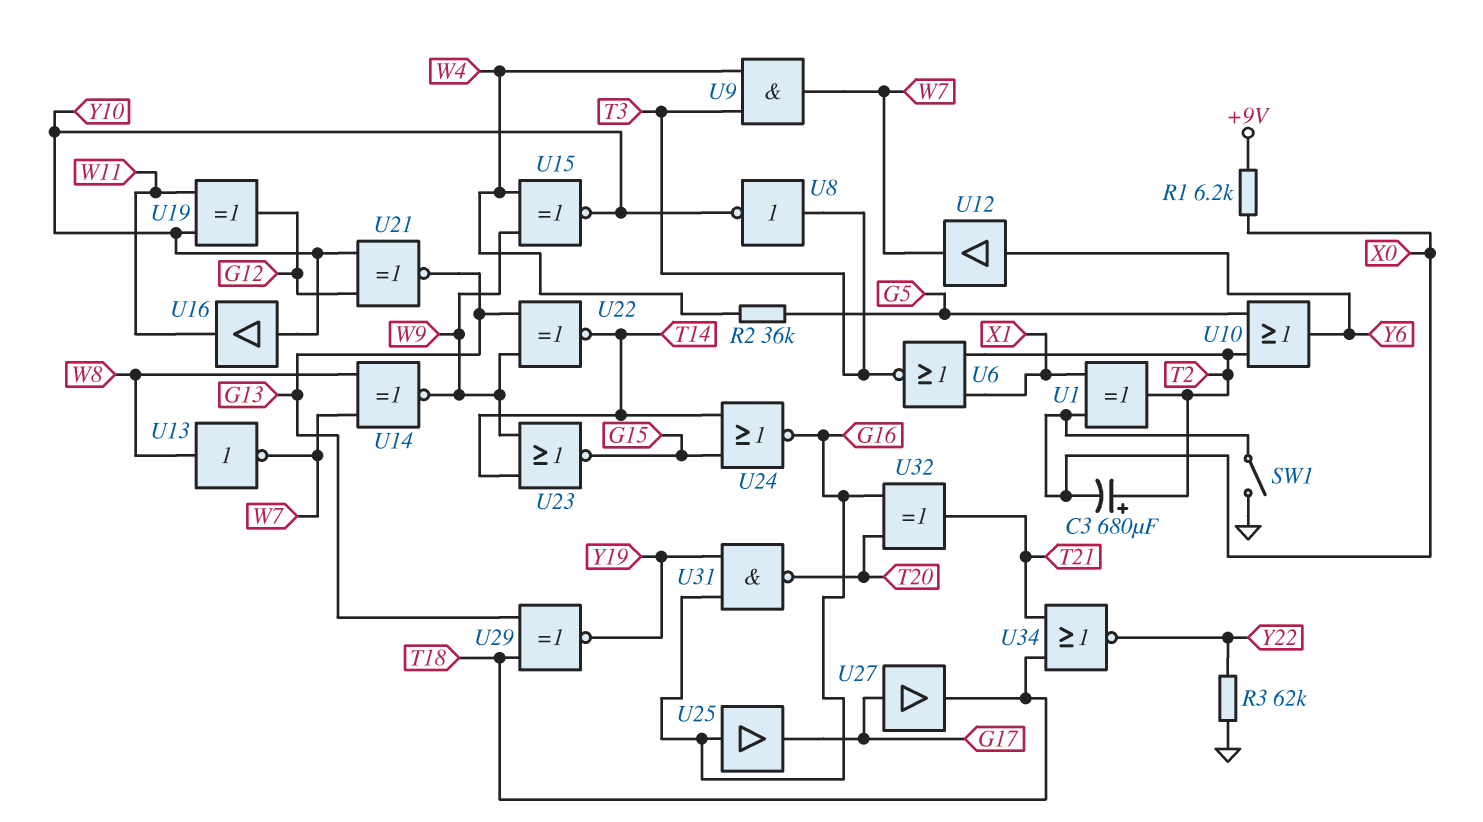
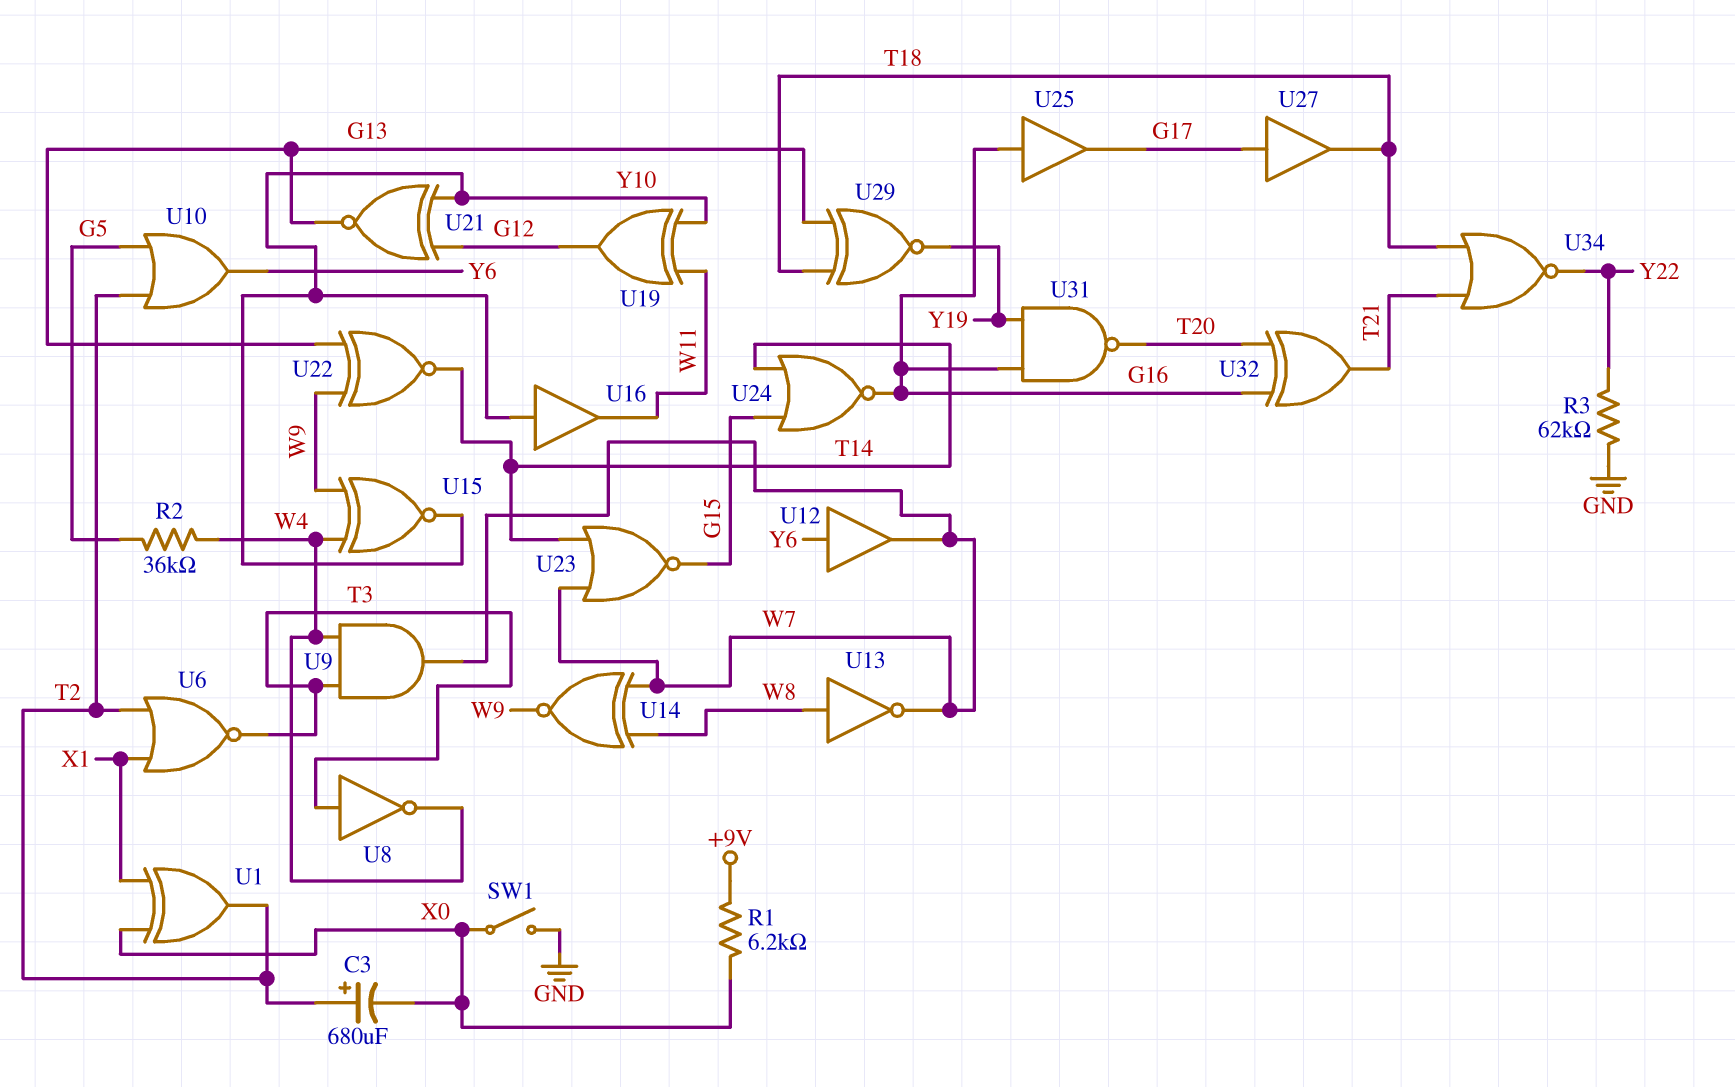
U8: NOT (in T3, out Y10) -> NOT (in T3, out W4)
U23: NOR (in T14, in W9, out G15) -> NOR (in T14, in W7, out G15)

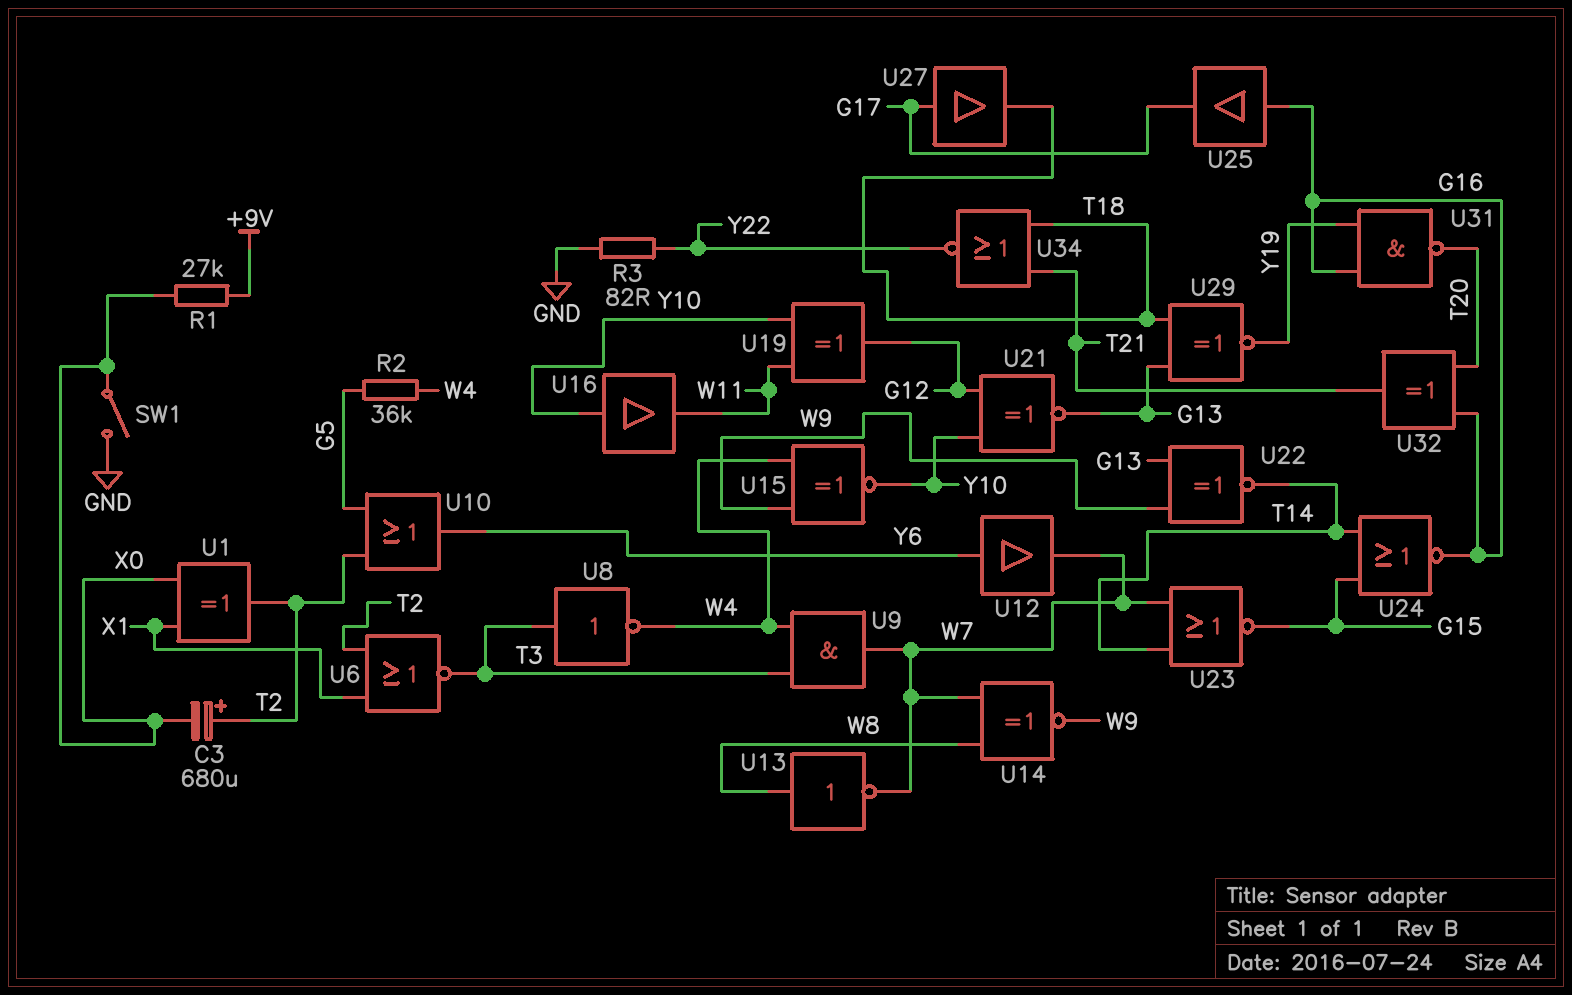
R1: 6.2k (+9V, X0) -> 27k (+9V, X0)
R3: 62k (GND, Y22) -> 82 (GND, Y22)

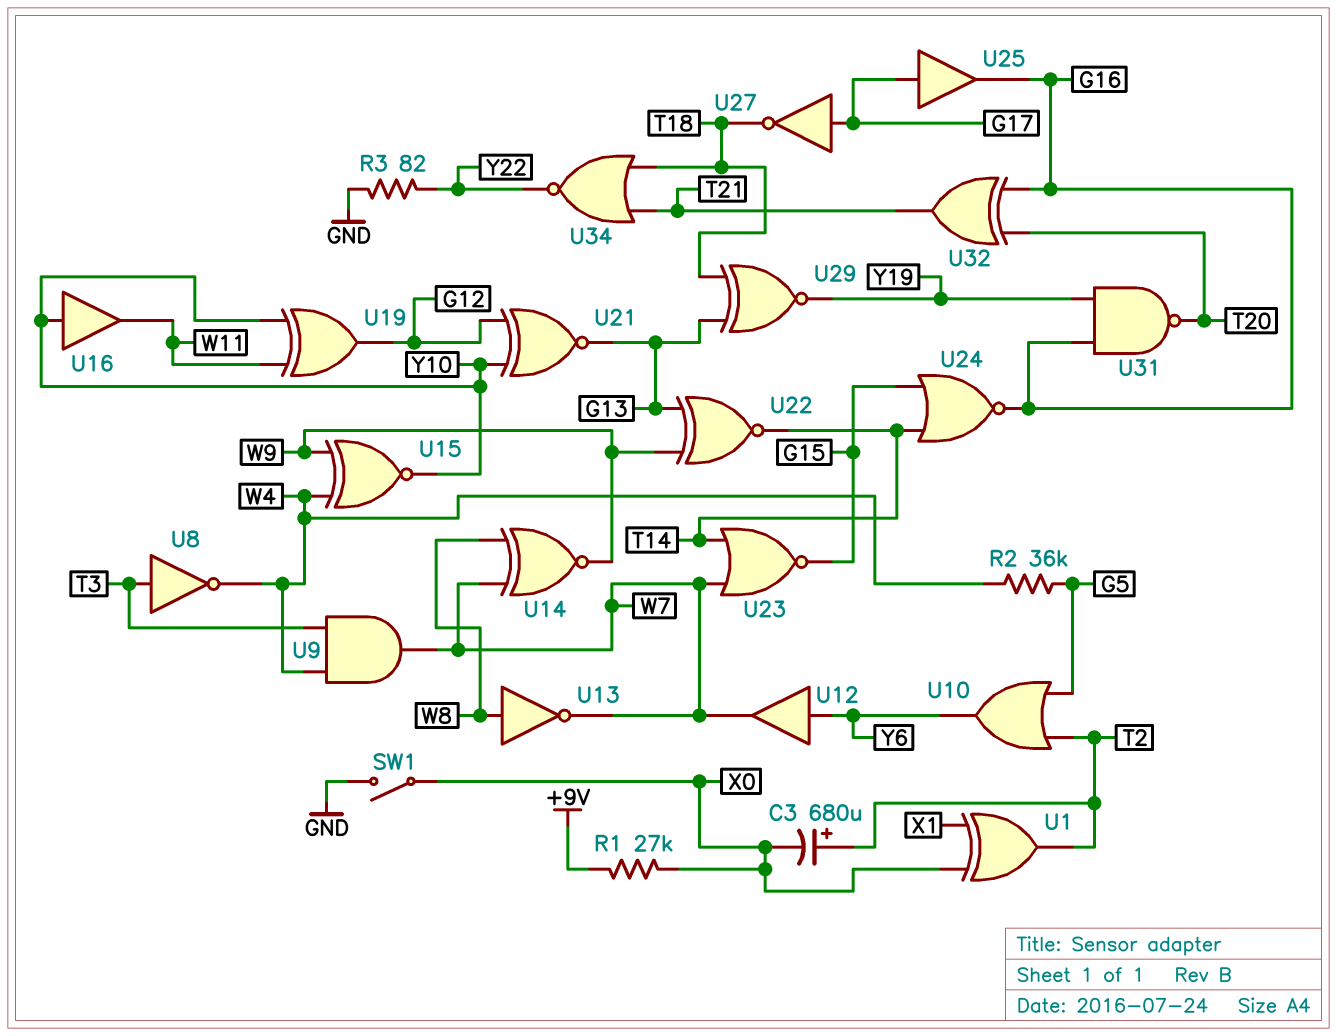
U6: NOR (in T2, in X1, out T3) -> none
U25: buffer (in G16, out G17) -> buffer (in G17, out G16)
U27: buffer (in G17, out T18) -> NOT (in G17, out T18)

